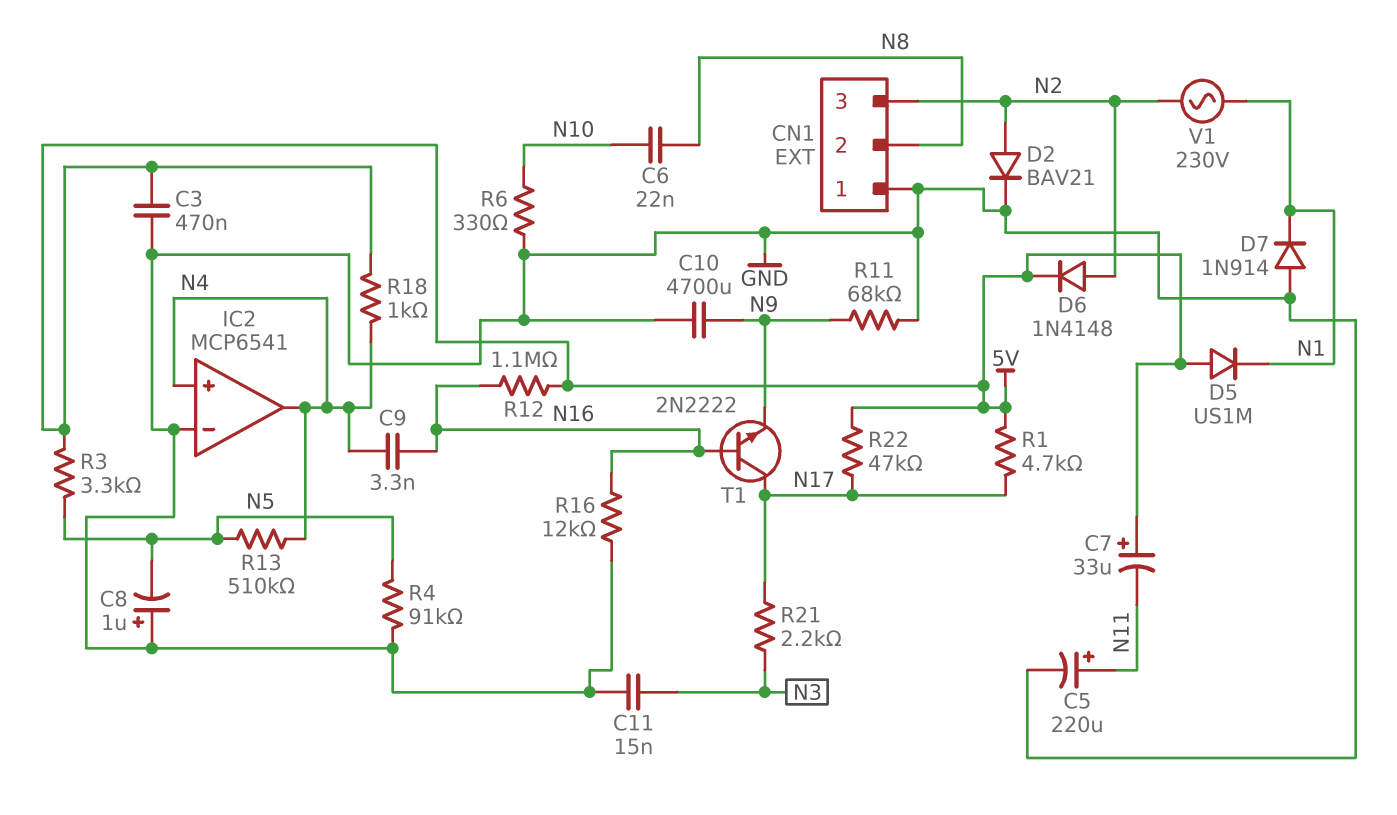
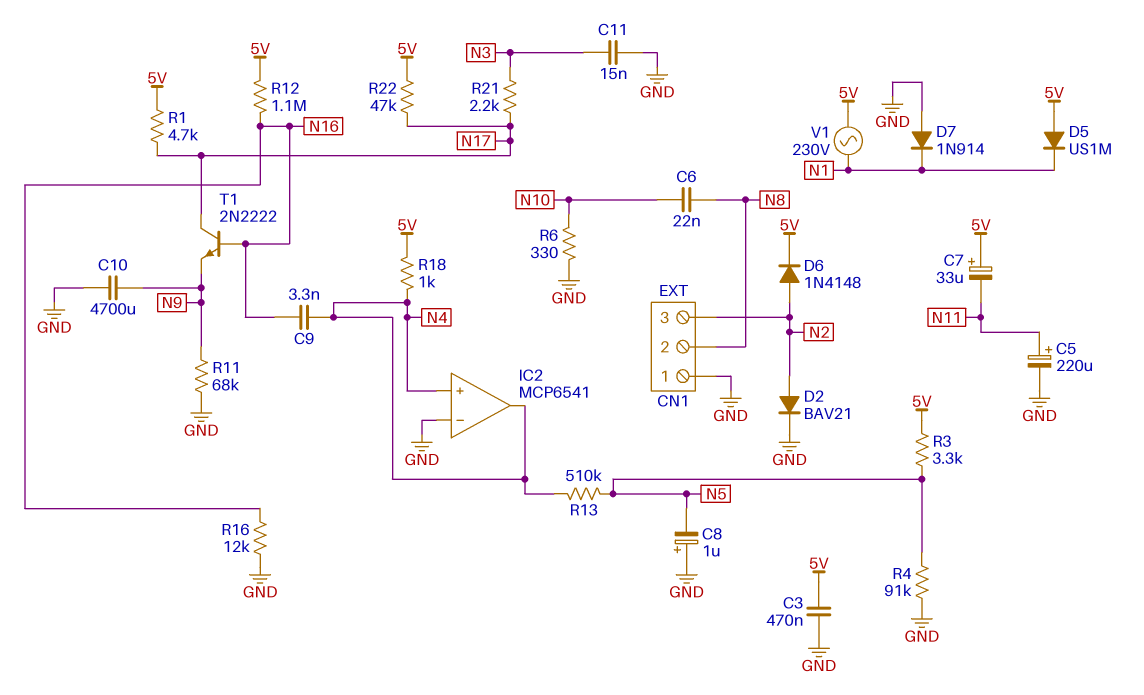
V1: AC 230V (N1, N2) -> AC 230V (5V, N1)

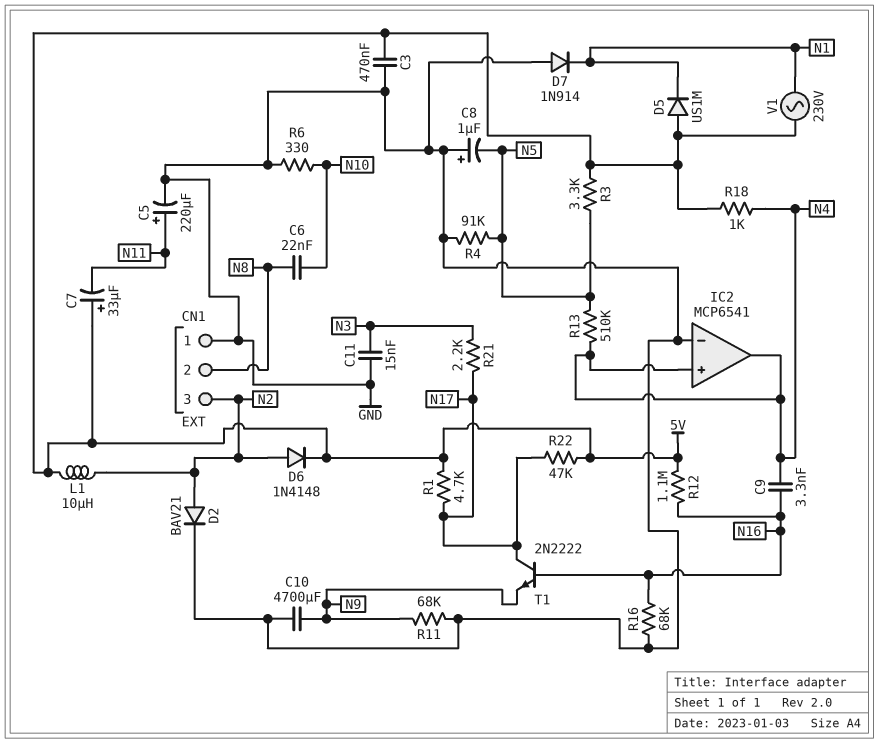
L1: none -> 10uH (5V, N2)
R16: 12k (GND, N16) -> 68k (GND, N16)

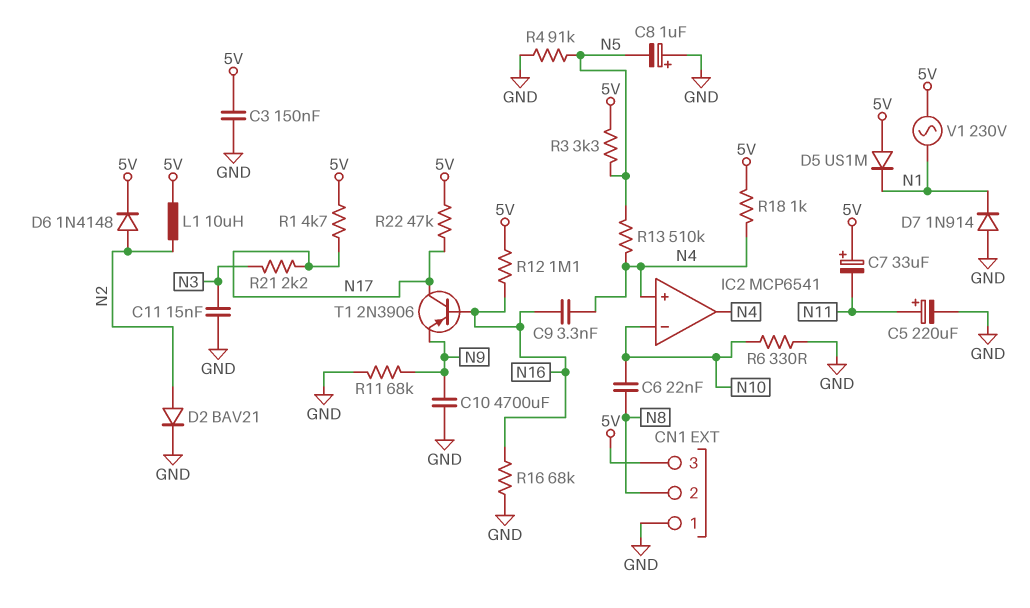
C3: 470nF (5V, GND) -> 150nF (5V, GND)
CN1 pin 3: N2 -> 5V
IC2 pin in-: GND -> N10
T1: NPN 2N2222 (B N16, C N17, E N9) -> PNP 2N3906 (B N16, C N17, E N9)

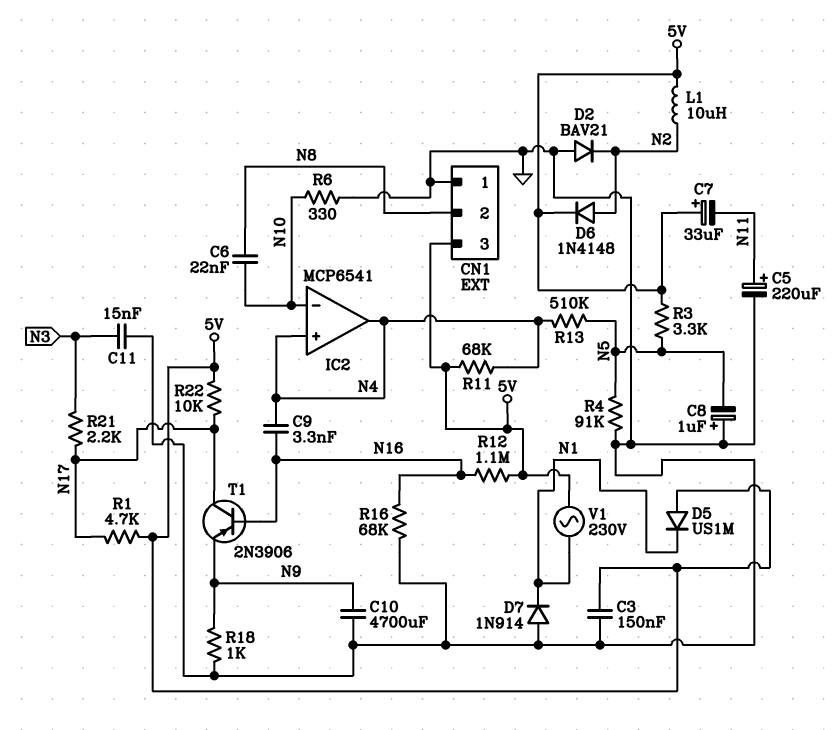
D2: diode BAV21 (A N2, K GND) -> diode BAV21 (A GND, K N2)
R11: 68k (GND, N9) -> 68k (5V, N4)
R18: 1k (5V, N4) -> 1k (GND, N9)
R22: 47k (5V, N17) -> 10k (5V, N17)

